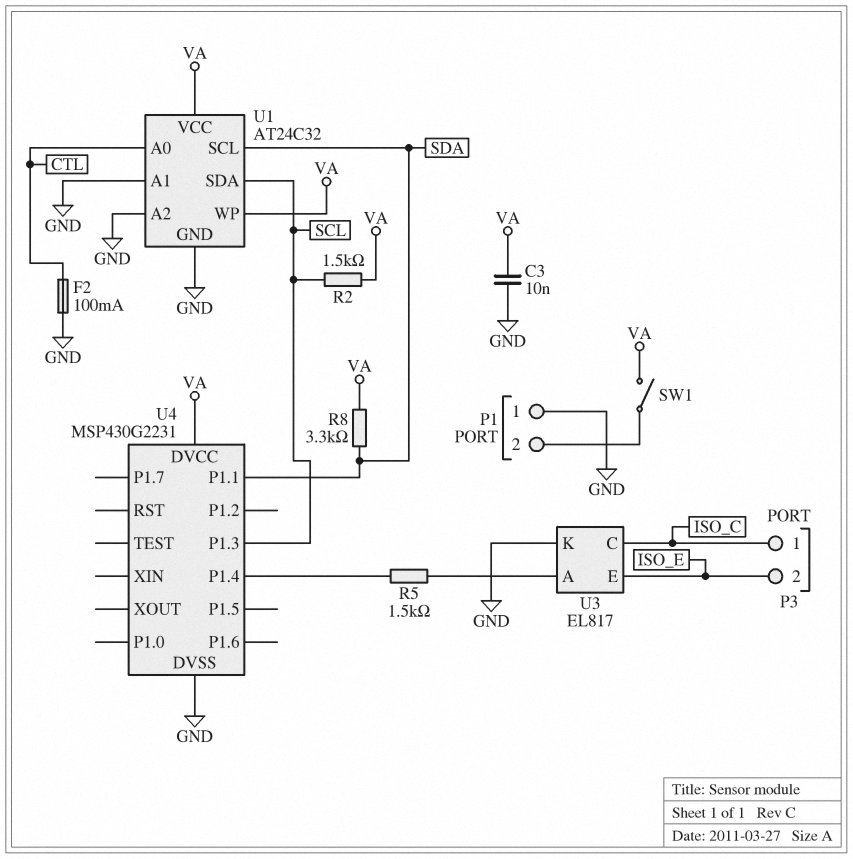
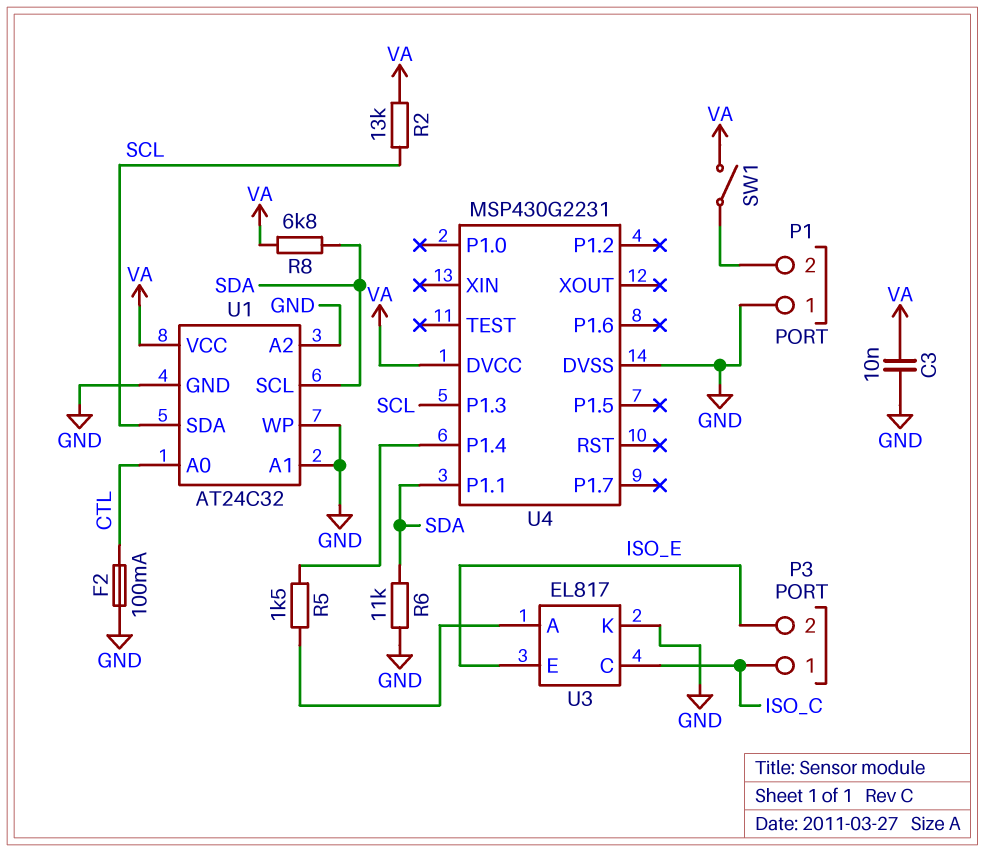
R2: 1.5k (SCL, VA) -> 13k (SCL, VA)
R6: none -> 11k (GND, SDA)
R8: 3.3k (SDA, VA) -> 6.8k (SDA, VA)
U1 pin WP: VA -> GND

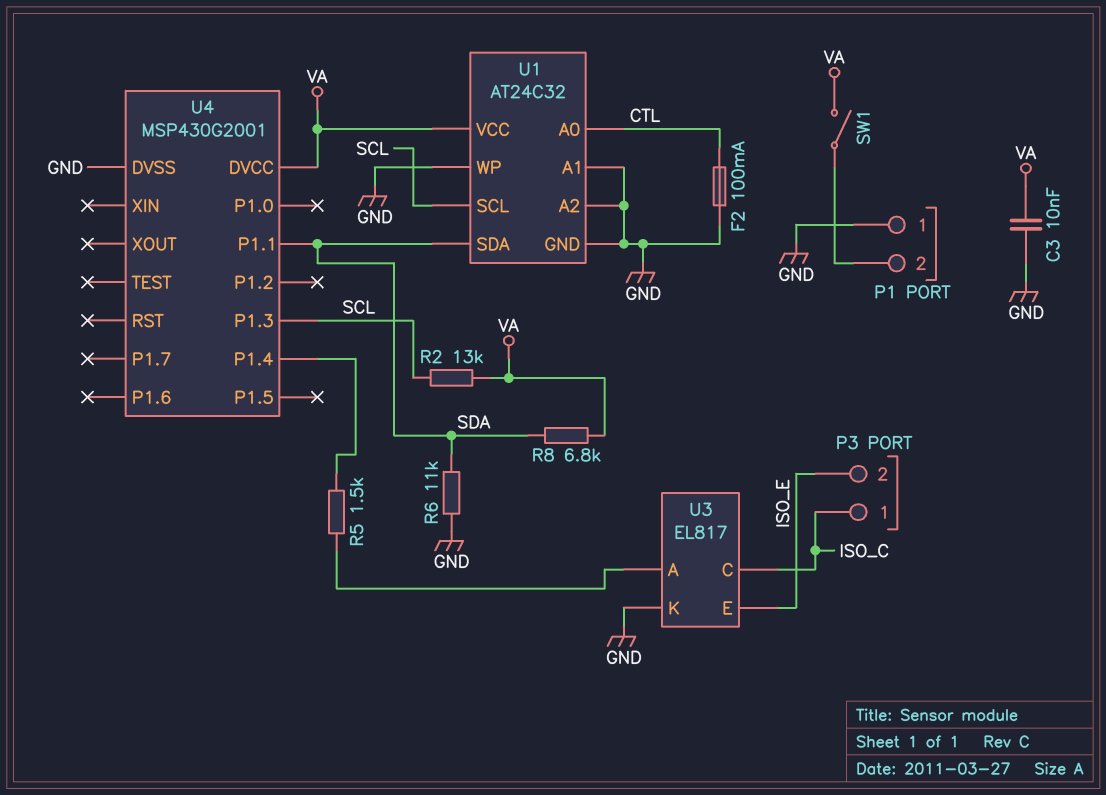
U1 pin SCL: SDA -> SCL
U1 pin SDA: SCL -> SDA
U4: MSP430G2231 -> MSP430G2001

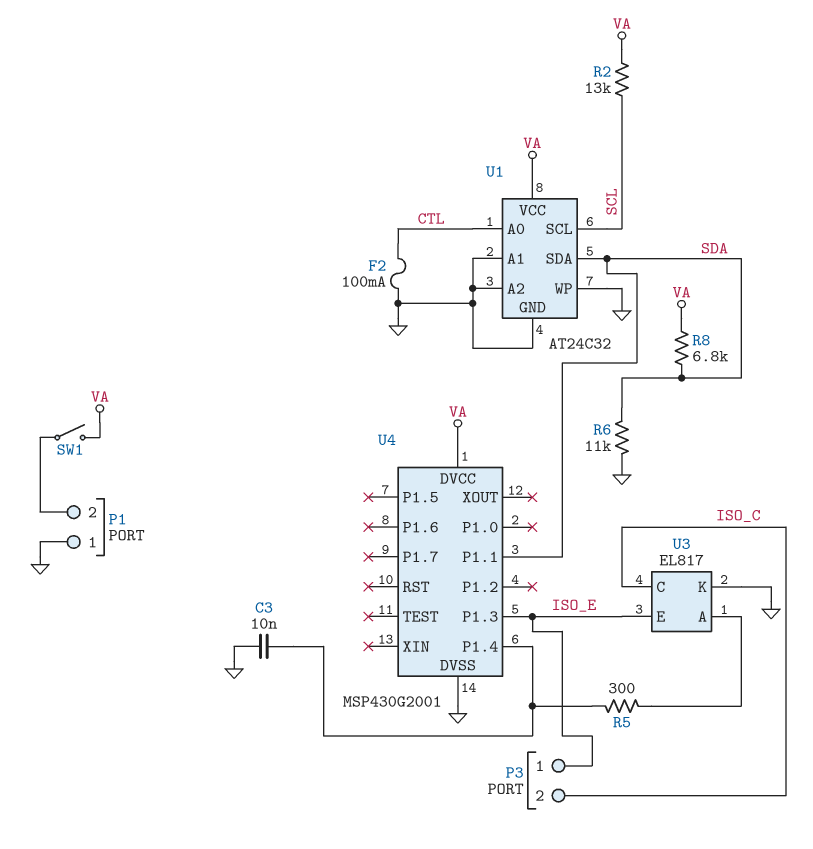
C3: 10nF (GND, VA) -> 10nF (GND, U4/P1.4)
P3 pin 1: ISO_C -> ISO_E
P3 pin 2: ISO_E -> ISO_C
R5: 1.5k (U3/A, U4/P1.4) -> 300 (U3/A, U4/P1.4)
U4 pin P1.3: SCL -> ISO_E

